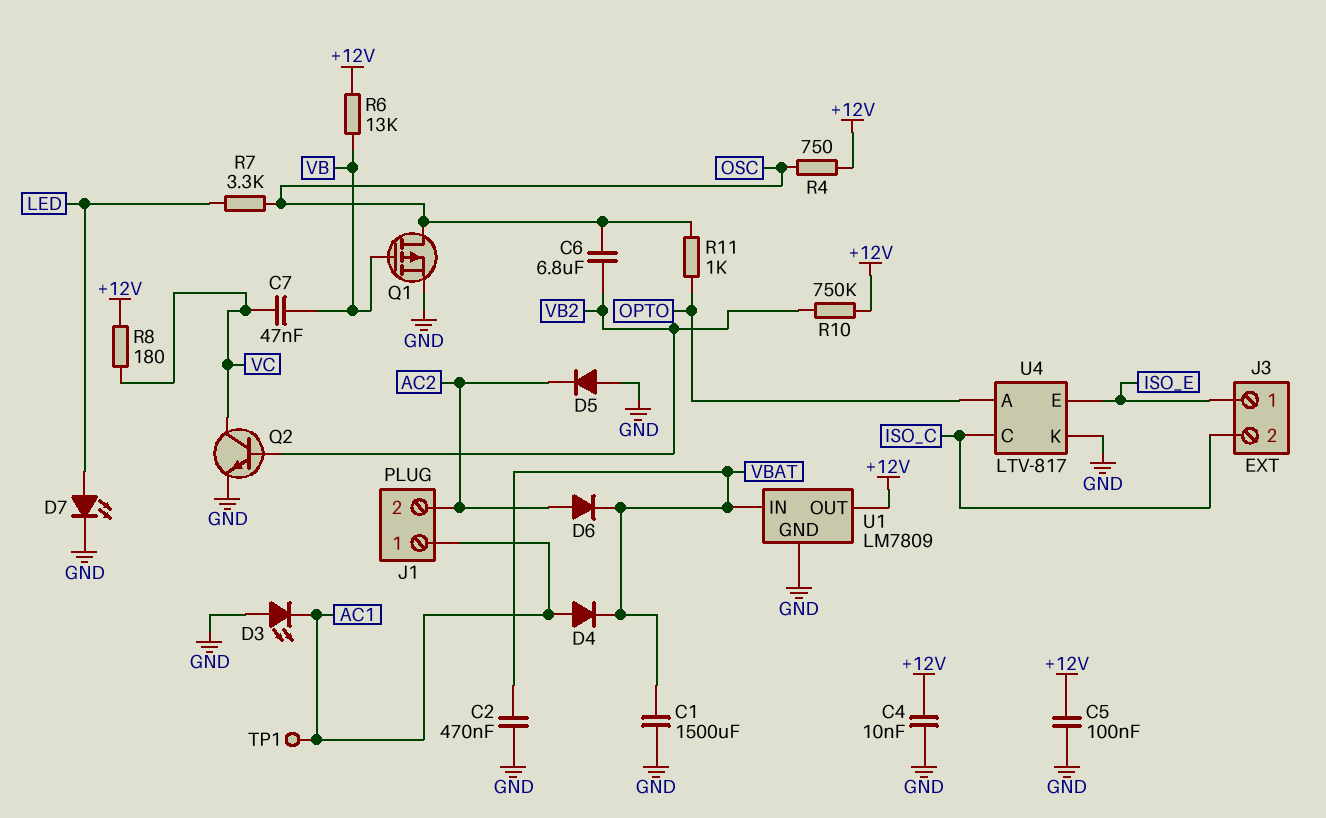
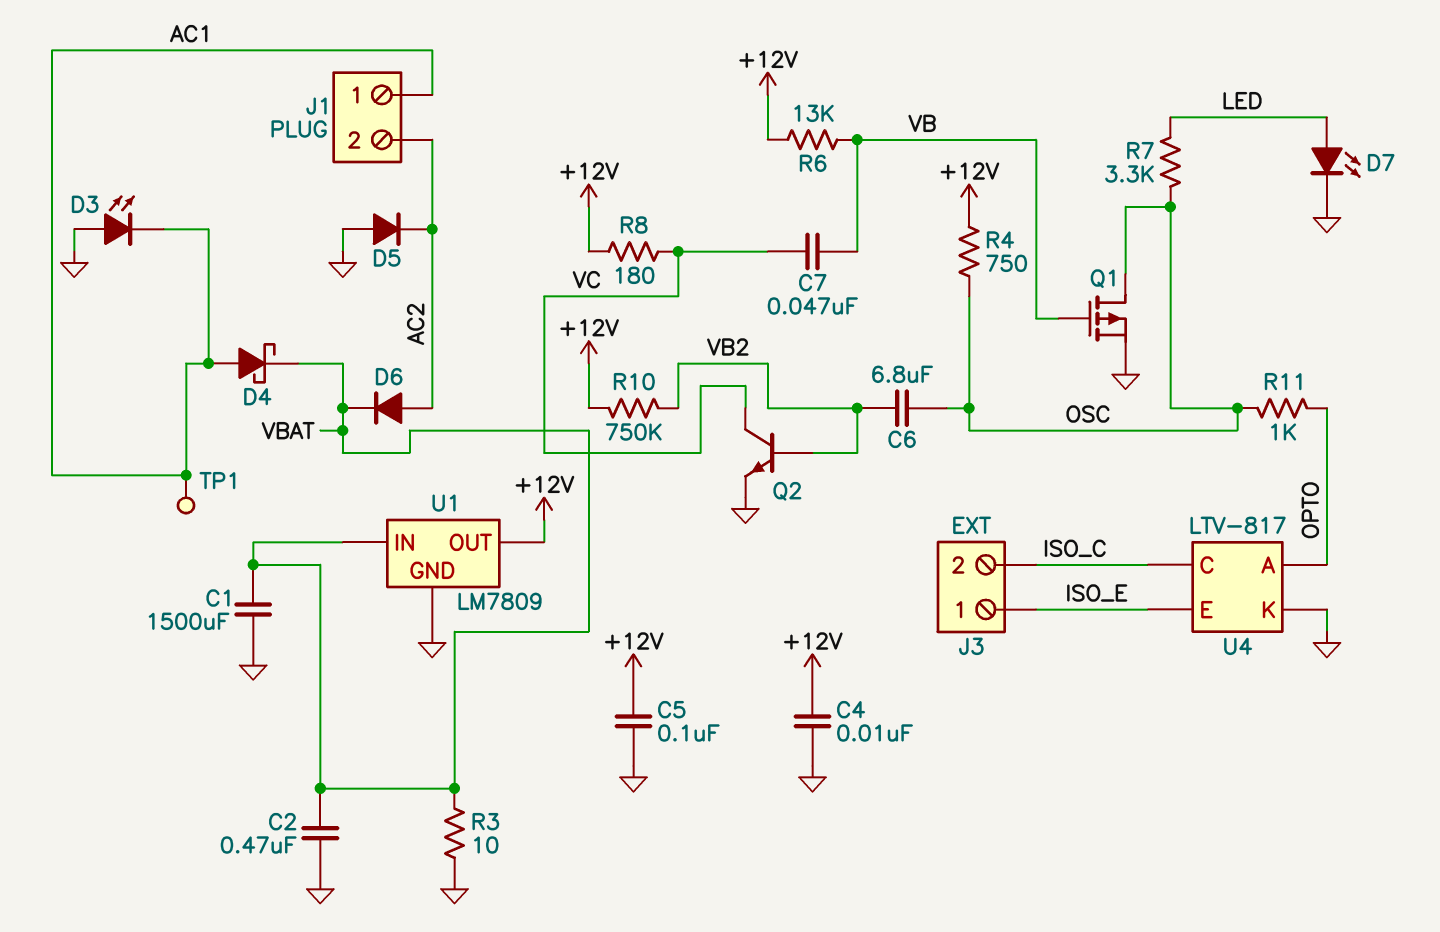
D4: diode (A AC1, K VBAT) -> schottky (A AC1, K VBAT)
R3: none -> 10 (GND, VBAT)

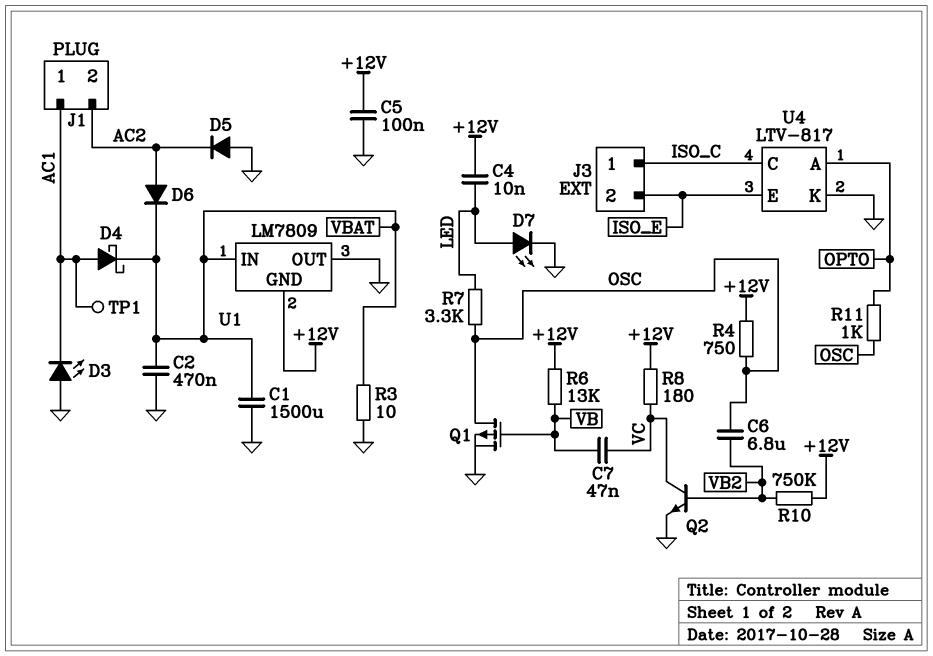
C4: 10nF (+12V, GND) -> 10nF (+12V, LED)
J3 pin 1: ISO_E -> ISO_C
J3 pin 2: ISO_C -> ISO_E
U1 pin GND: GND -> +12V
U1 pin OUT: +12V -> GND

